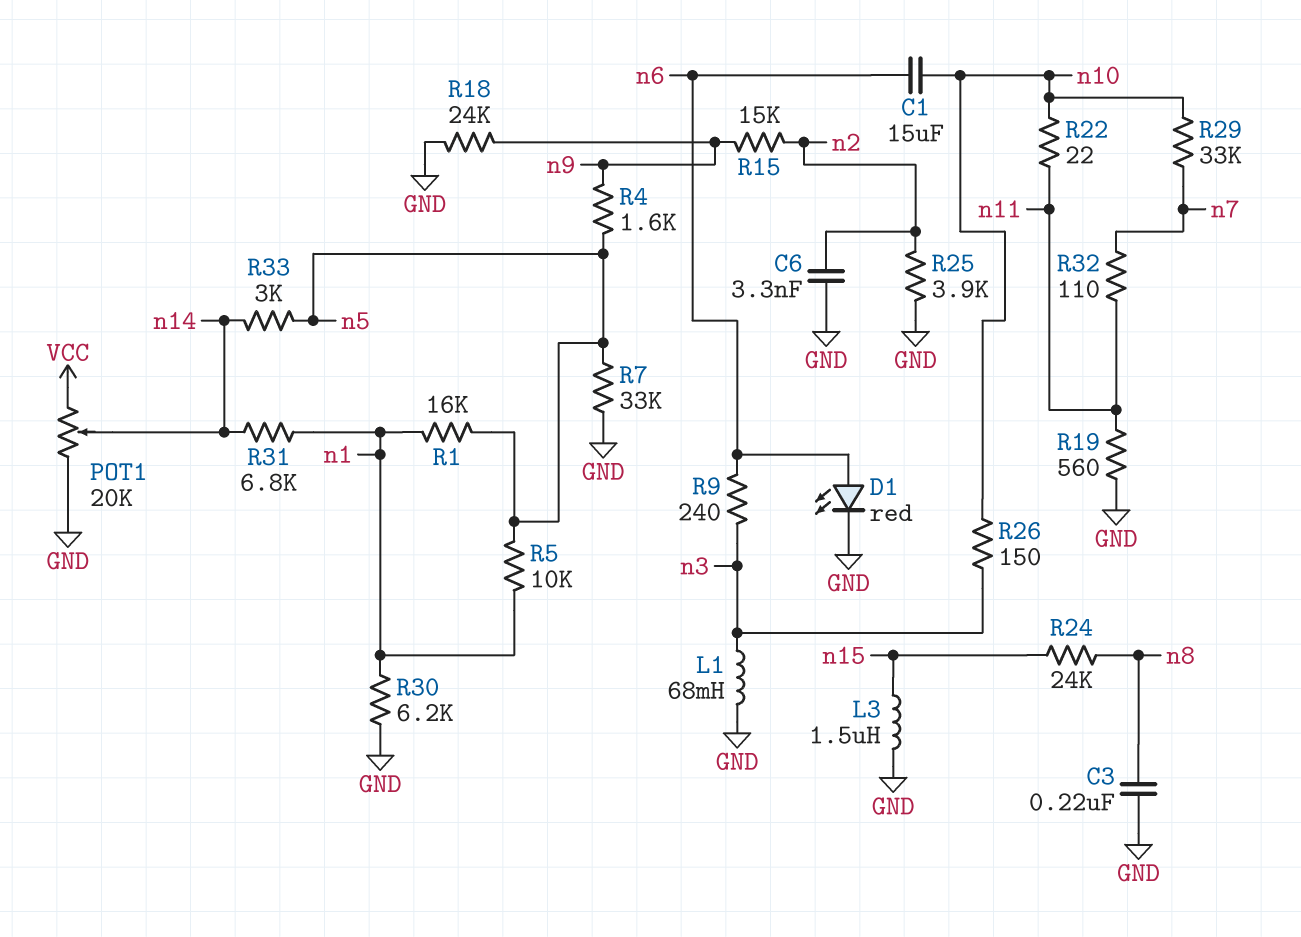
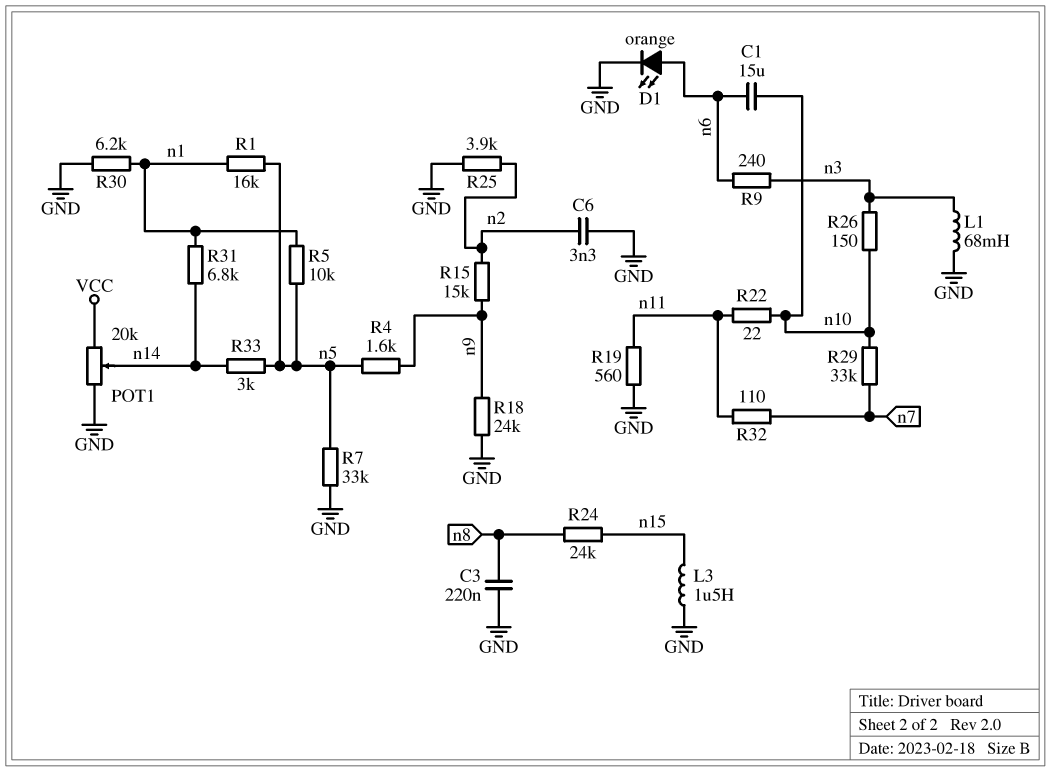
D1: LED red (A n6, K GND) -> LED orange (A n6, K GND)

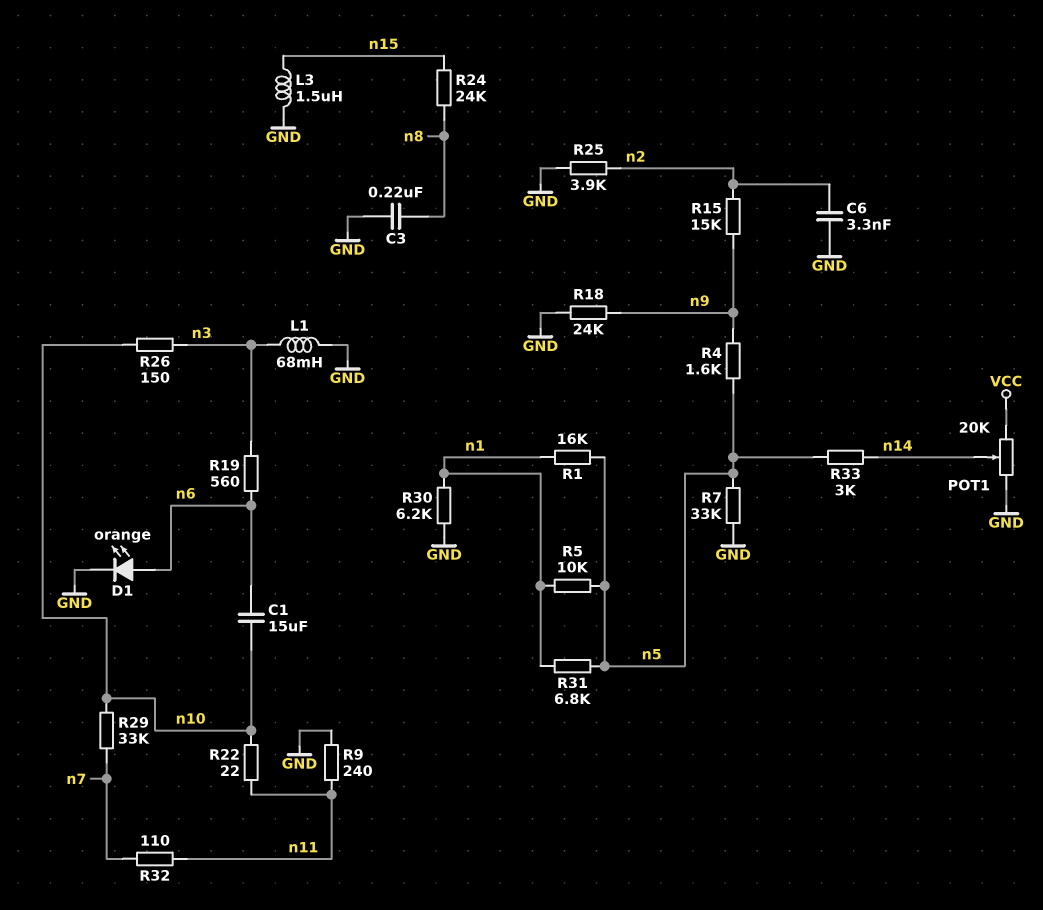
R9: 240 (n3, n6) -> 240 (GND, n11)
R19: 560 (GND, n11) -> 560 (n3, n6)
R31: 6.8k (n1, n14) -> 6.8k (n1, n5)

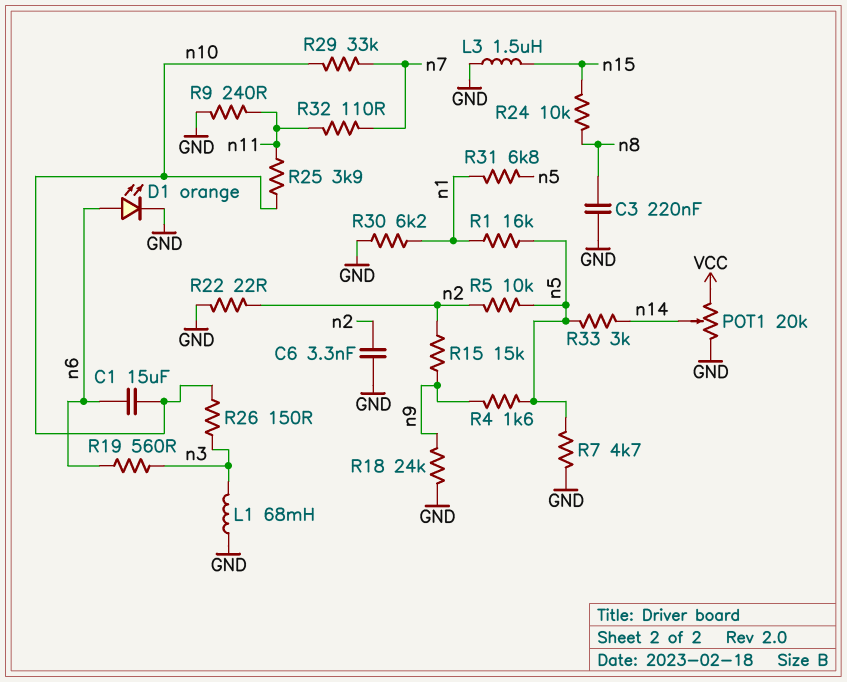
R5: 10k (n1, n5) -> 10k (n2, n5)
R7: 33k (GND, n5) -> 4.7k (GND, n5)
R22: 22 (n10, n11) -> 22 (GND, n2)
R24: 24k (n8, n15) -> 10k (n8, n15)
R25: 3.9k (GND, n2) -> 3.9k (n10, n11)

